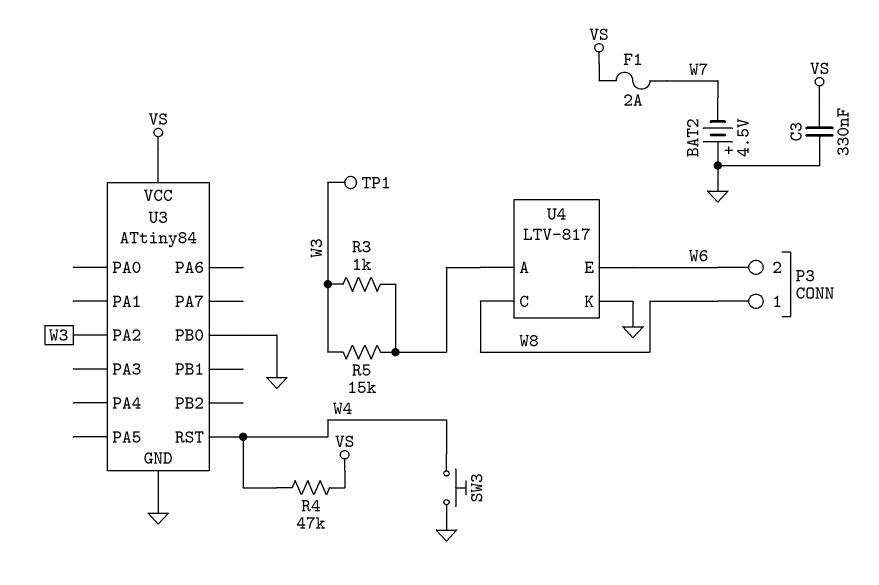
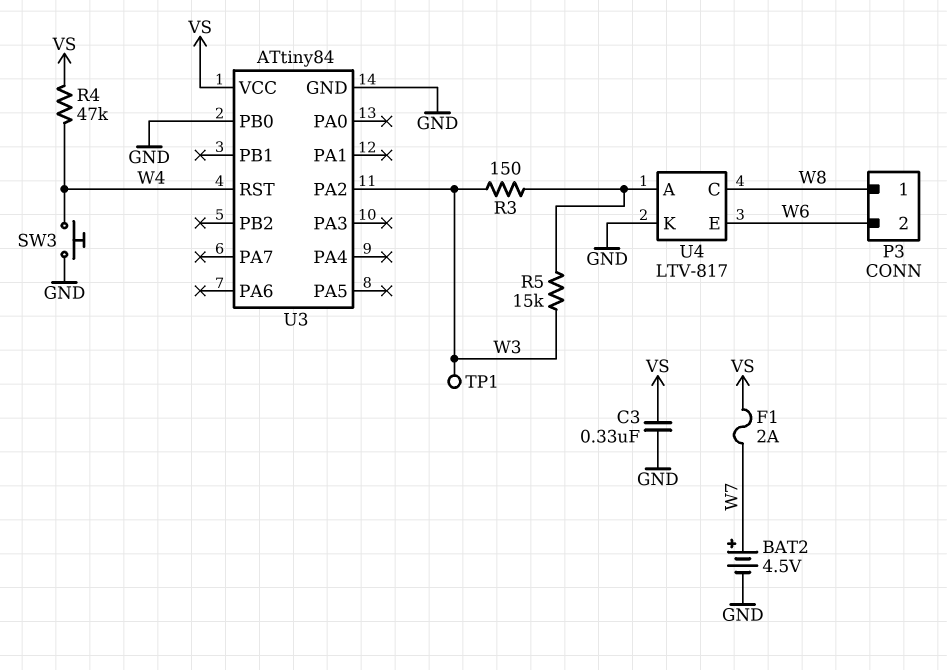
BAT2: 4.5V (plus GND, minus W7) -> 4.5V (plus W7, minus GND)
R3: 1k (U4/A, W3) -> 150 (U4/A, W3)

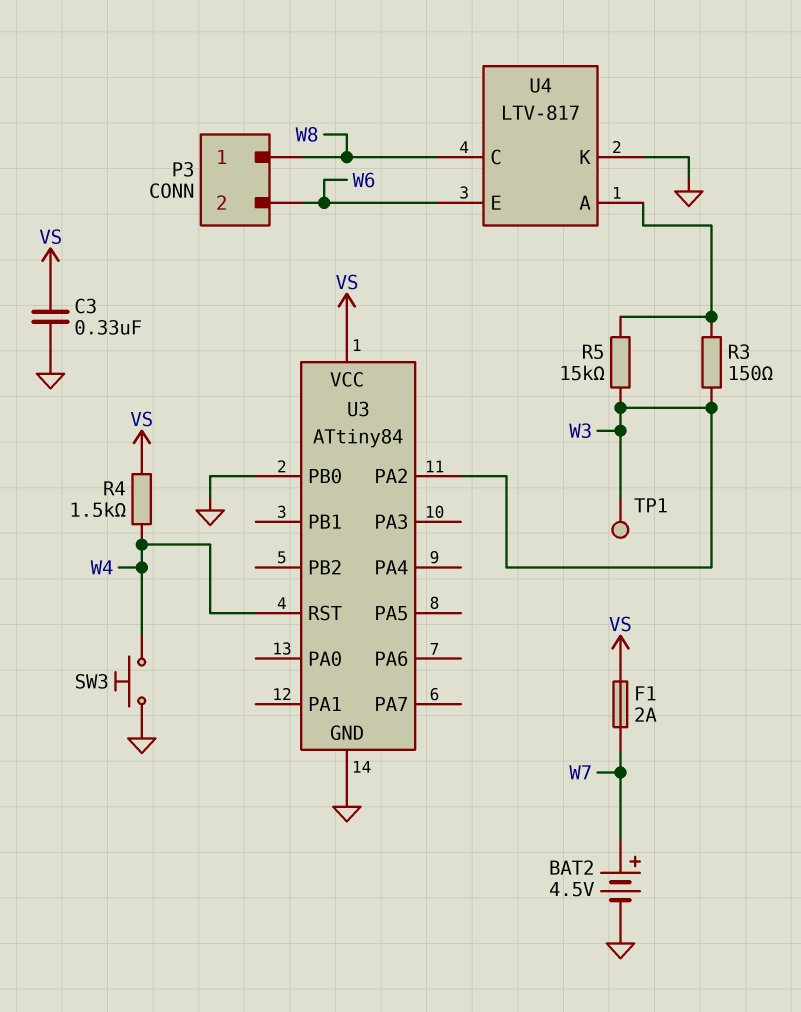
R4: 47k (VS, W4) -> 1.5k (VS, W4)

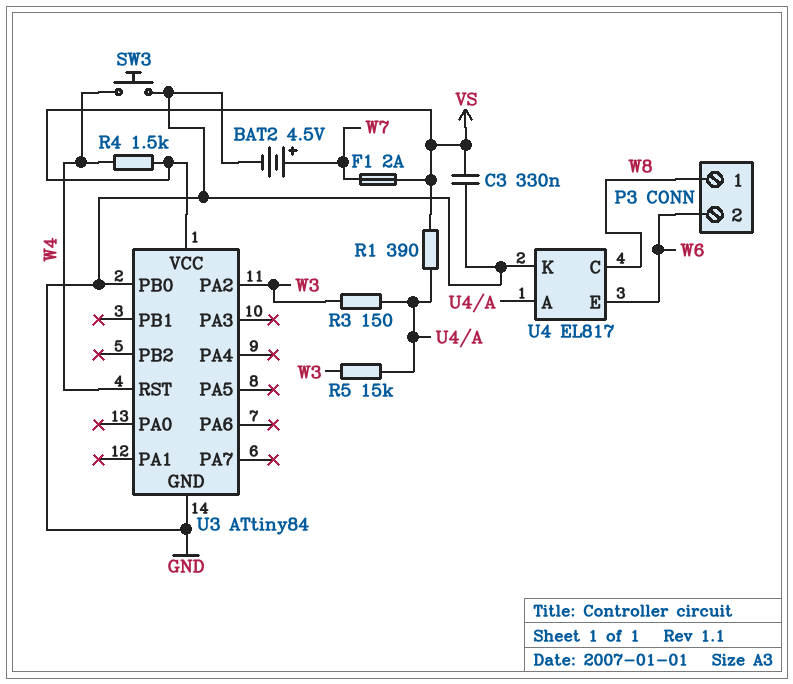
R1: none -> 390 (U4/A, VS)
TP1: test point (W3) -> none
U4: LTV-817 -> EL817

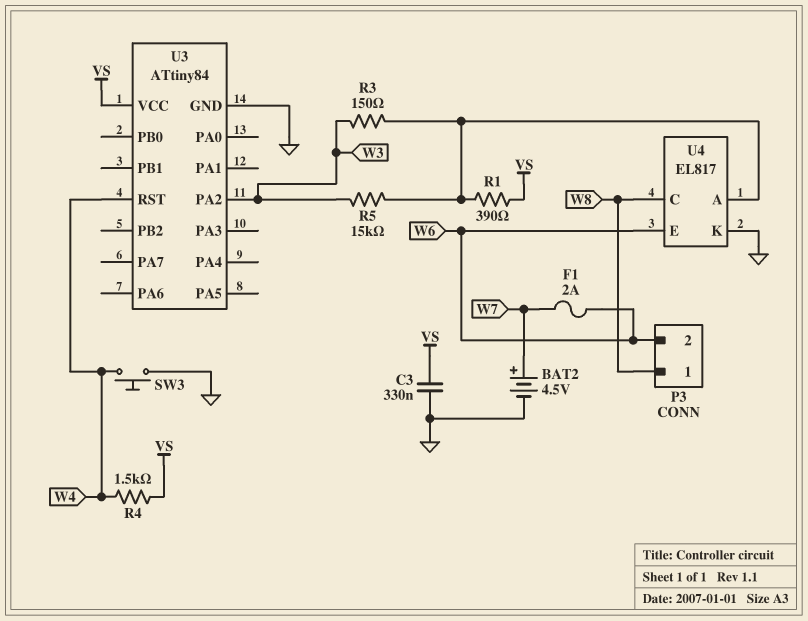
F1: 2A (VS, W7) -> 2A (W6, W7)
U3 pin PB0: GND -> none

